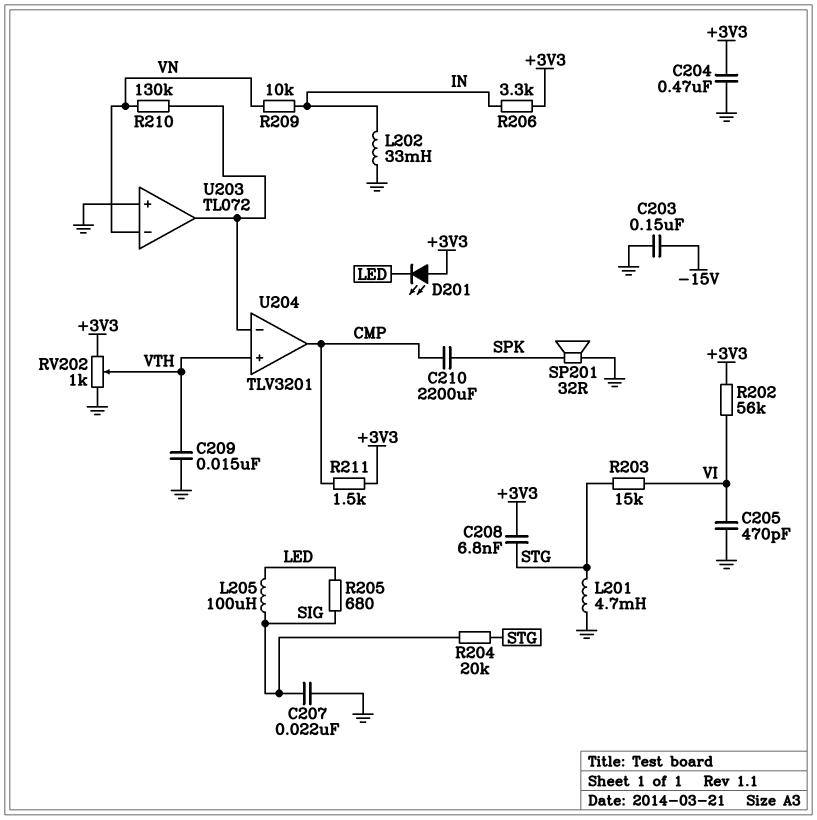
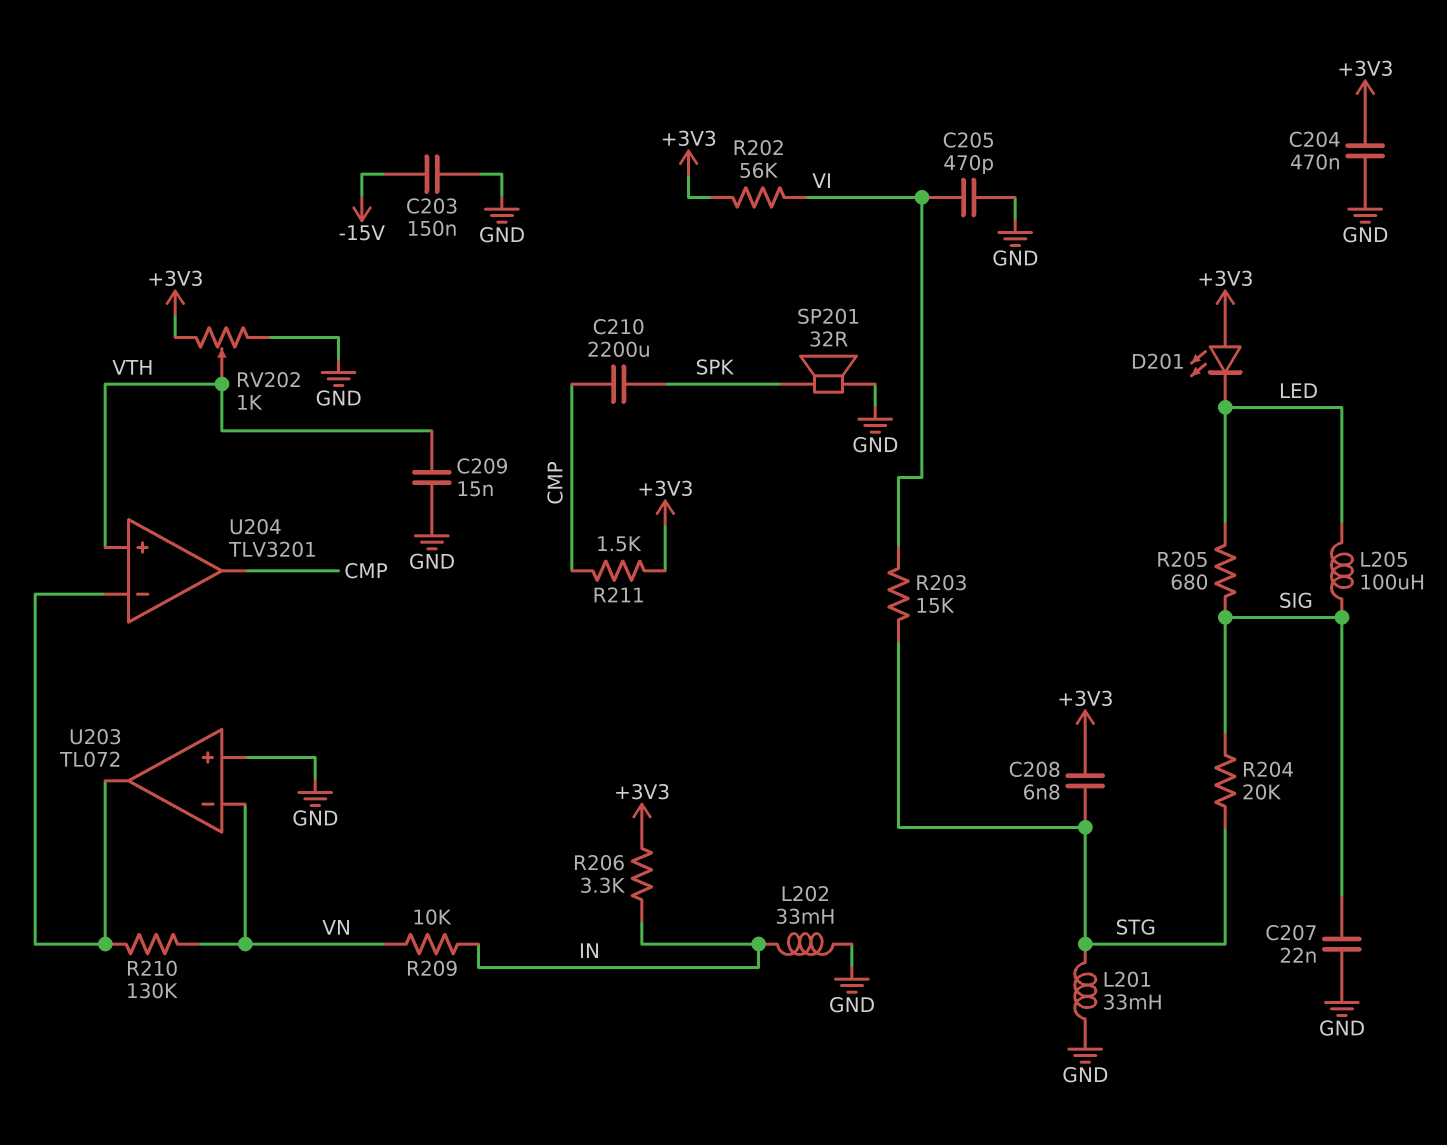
L201: 4.7mH (GND, STG) -> 33mH (GND, STG)

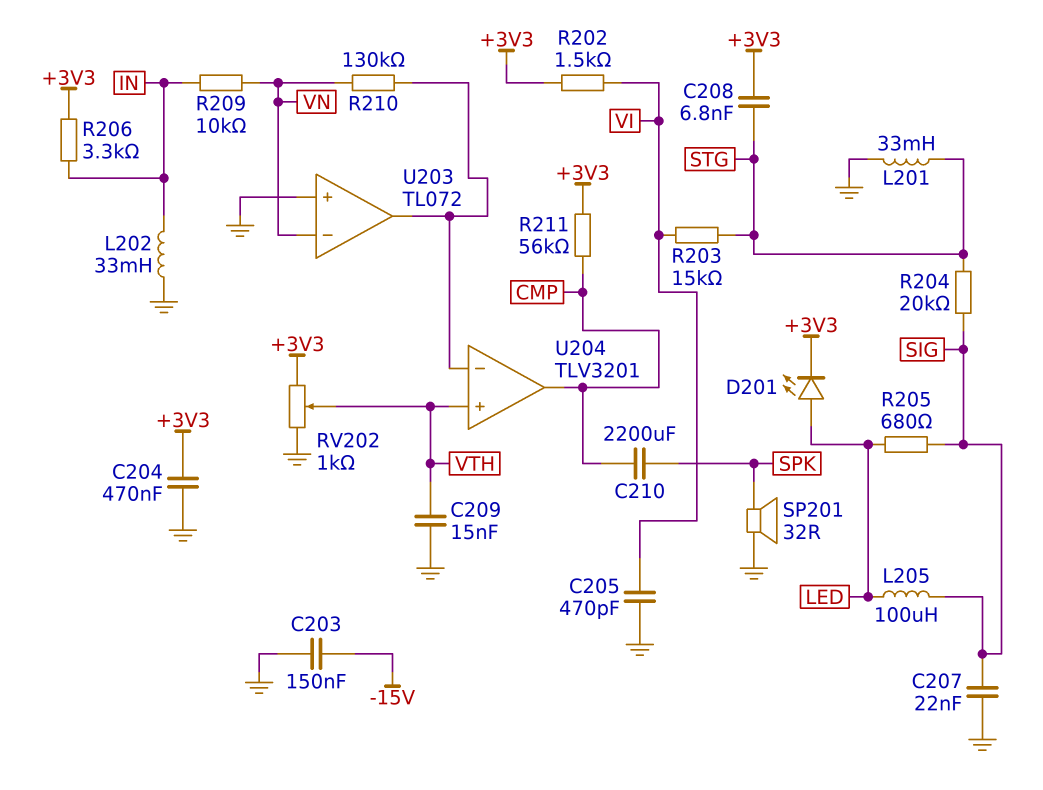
D201: LED (A +3V3, K LED) -> LED (A LED, K +3V3)
R202: 56k (+3V3, VI) -> 1.5k (+3V3, VI)
R211: 1.5k (+3V3, CMP) -> 56k (+3V3, CMP)

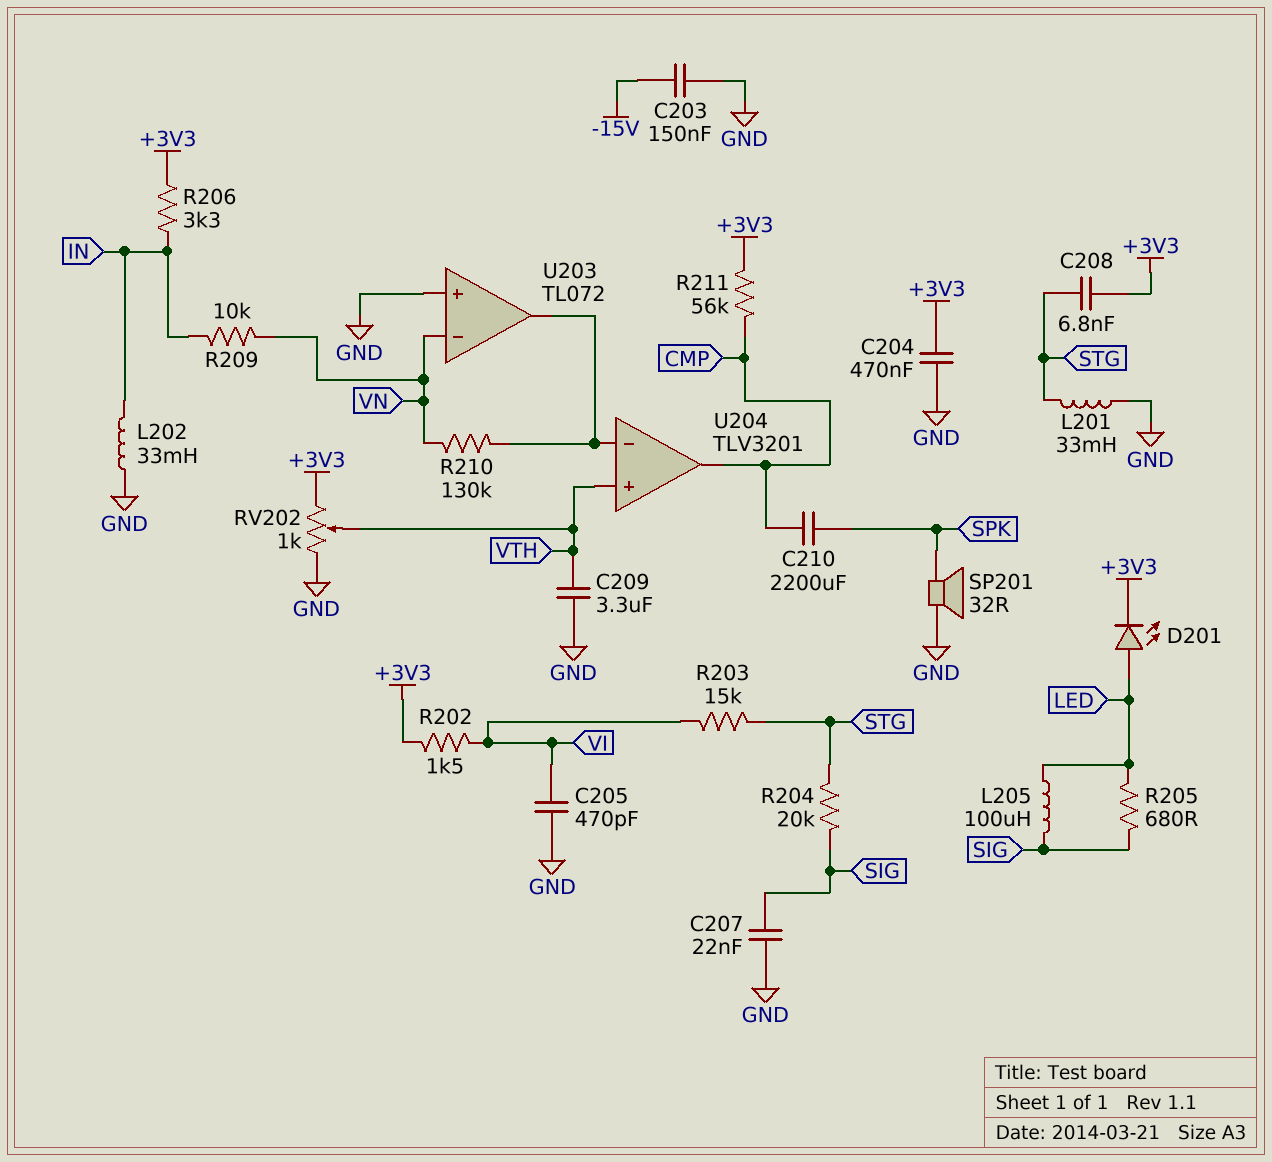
C209: 15nF (GND, VTH) -> 3.3uF (GND, VTH)

